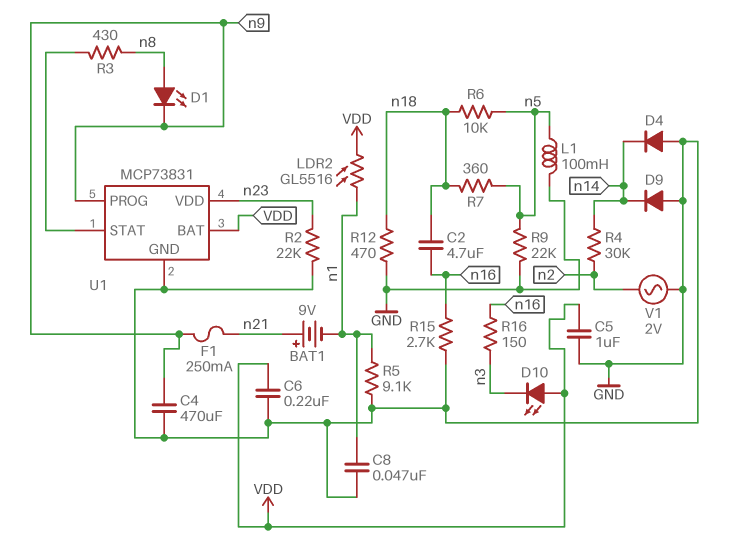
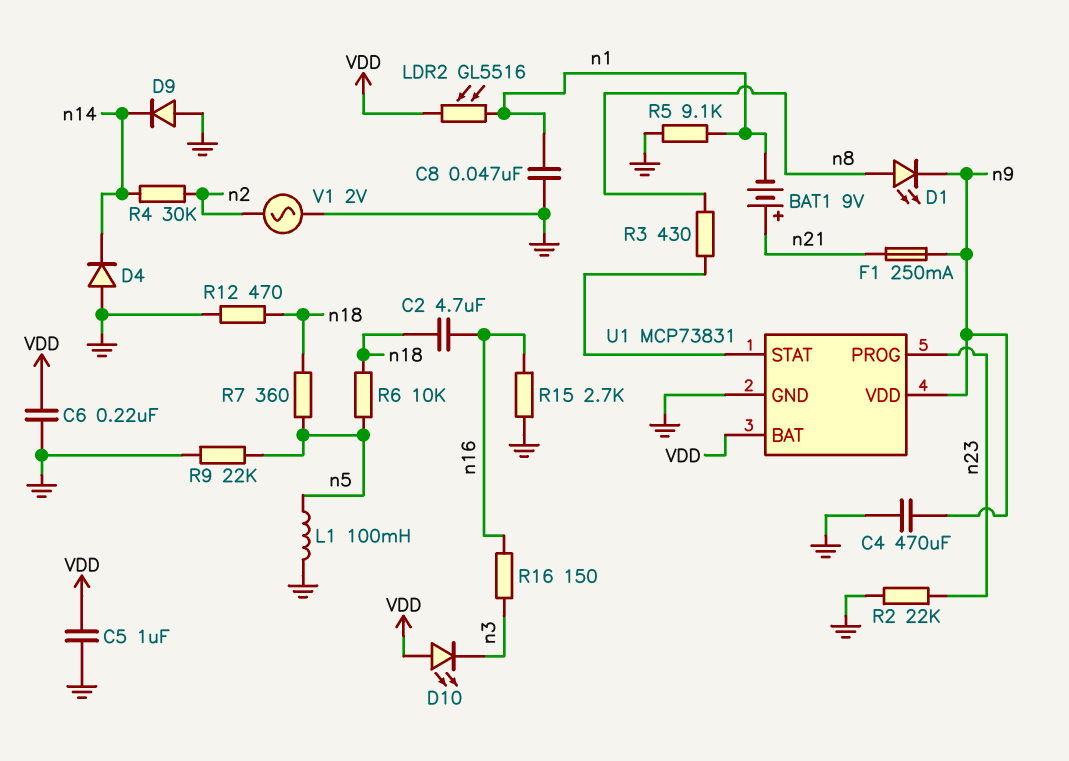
U1 pin PROG: n9 -> n23
U1 pin VDD: n23 -> n9

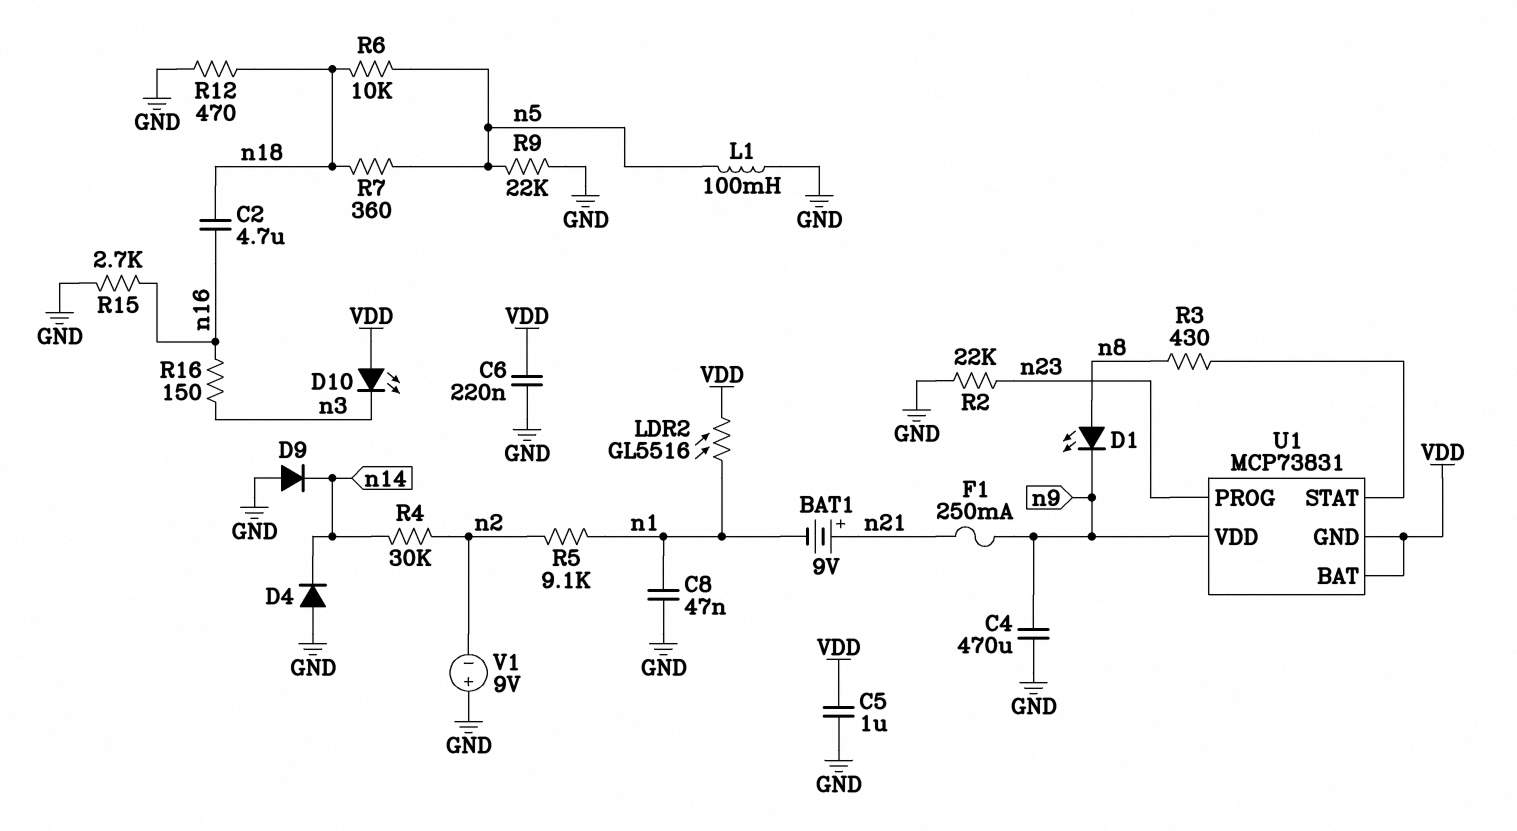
R5: 9.1k (GND, n1) -> 9.1k (n1, n2)
U1 pin GND: GND -> VDD
V1: AC 2V (GND, n2) -> 9V (plus GND, minus n2)

